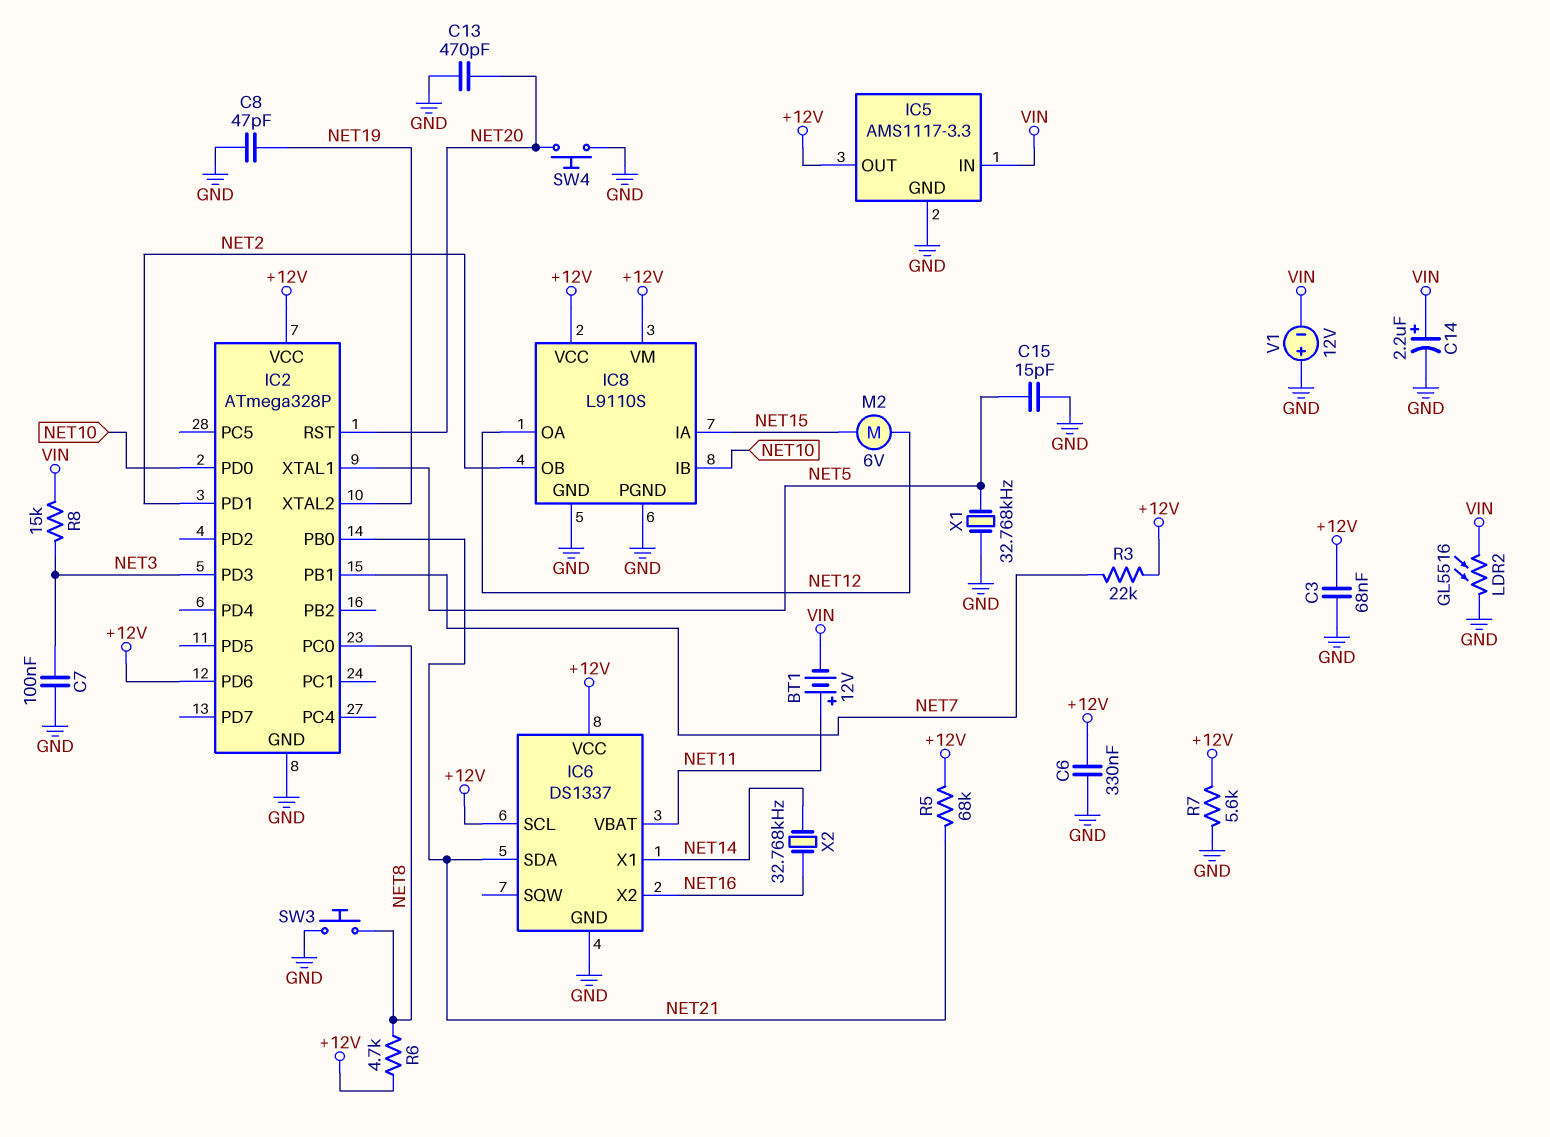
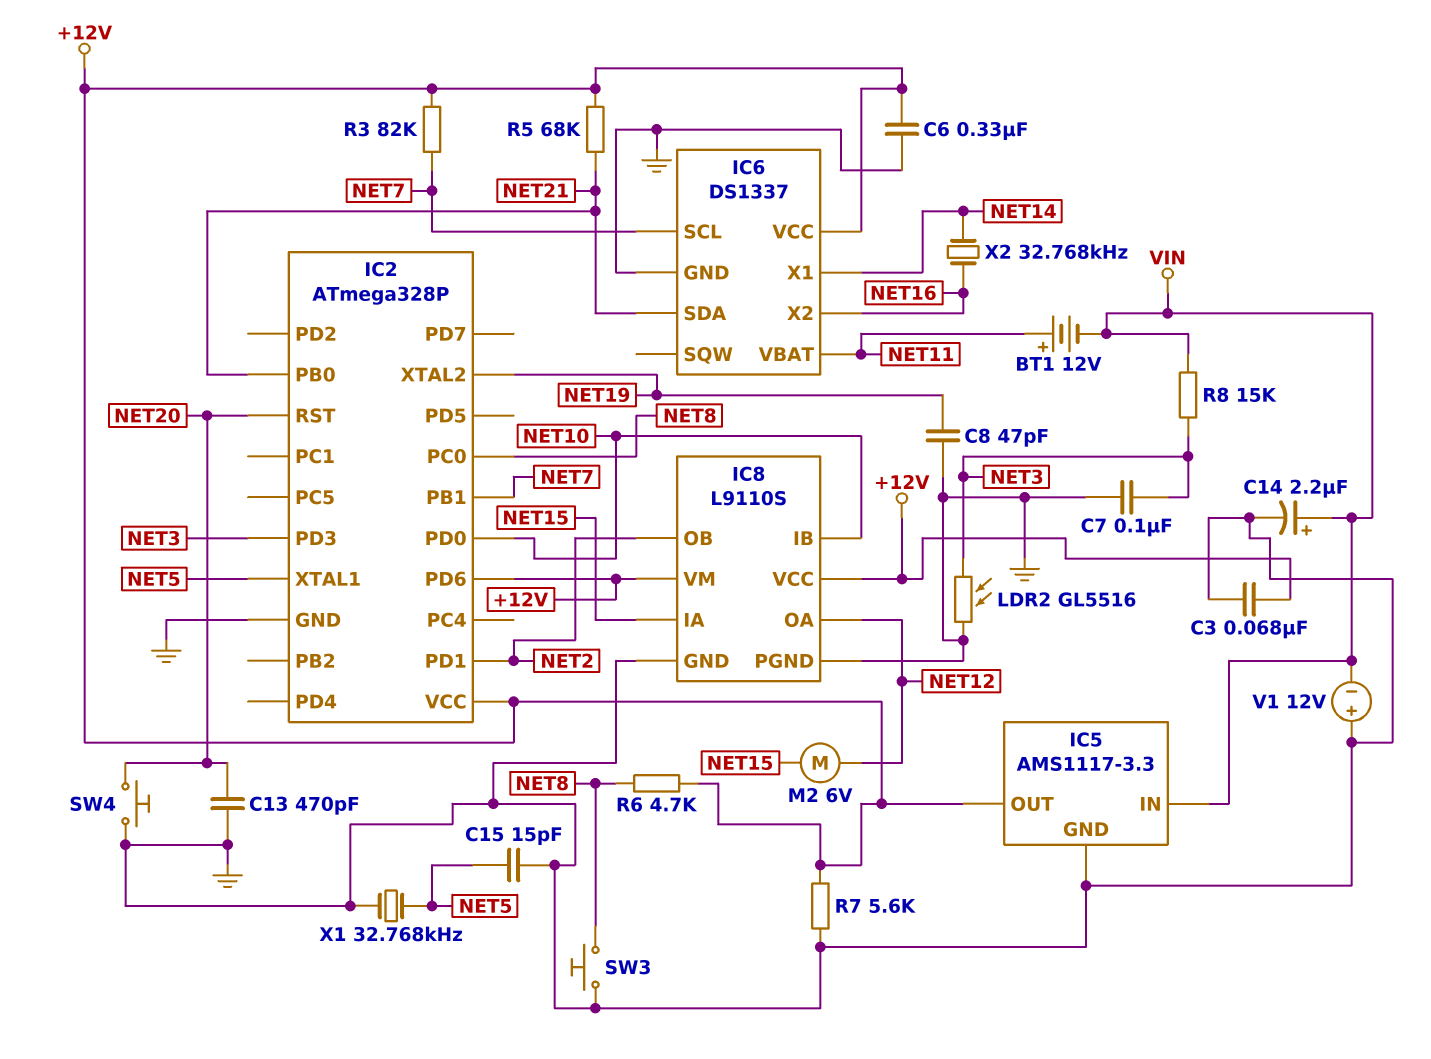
IC6 pin SCL: +12V -> NET7
LDR2: GL5516 (GND, VIN) -> GL5516 (GND, NET3)
R3: 22k (+12V, NET7) -> 82k (+12V, NET7)

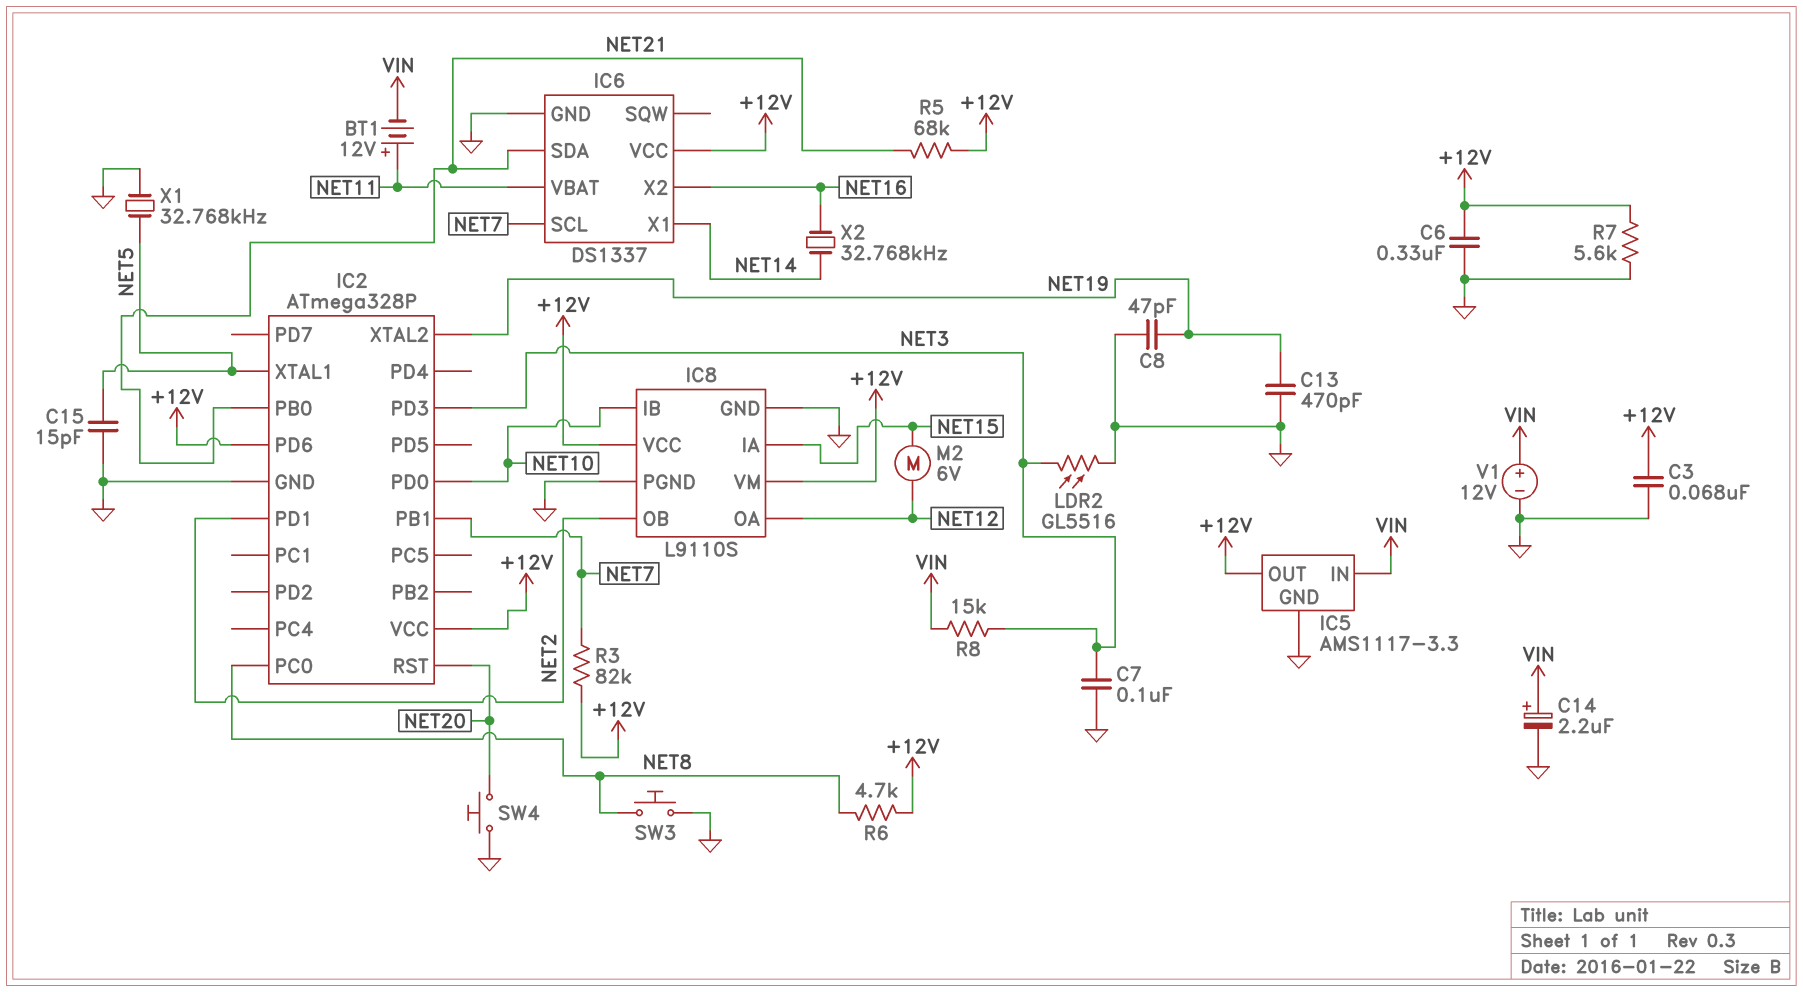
C13: 470pF (GND, NET20) -> 470pF (GND, NET19)
V1: 12V (plus GND, minus VIN) -> 12V (plus VIN, minus GND)

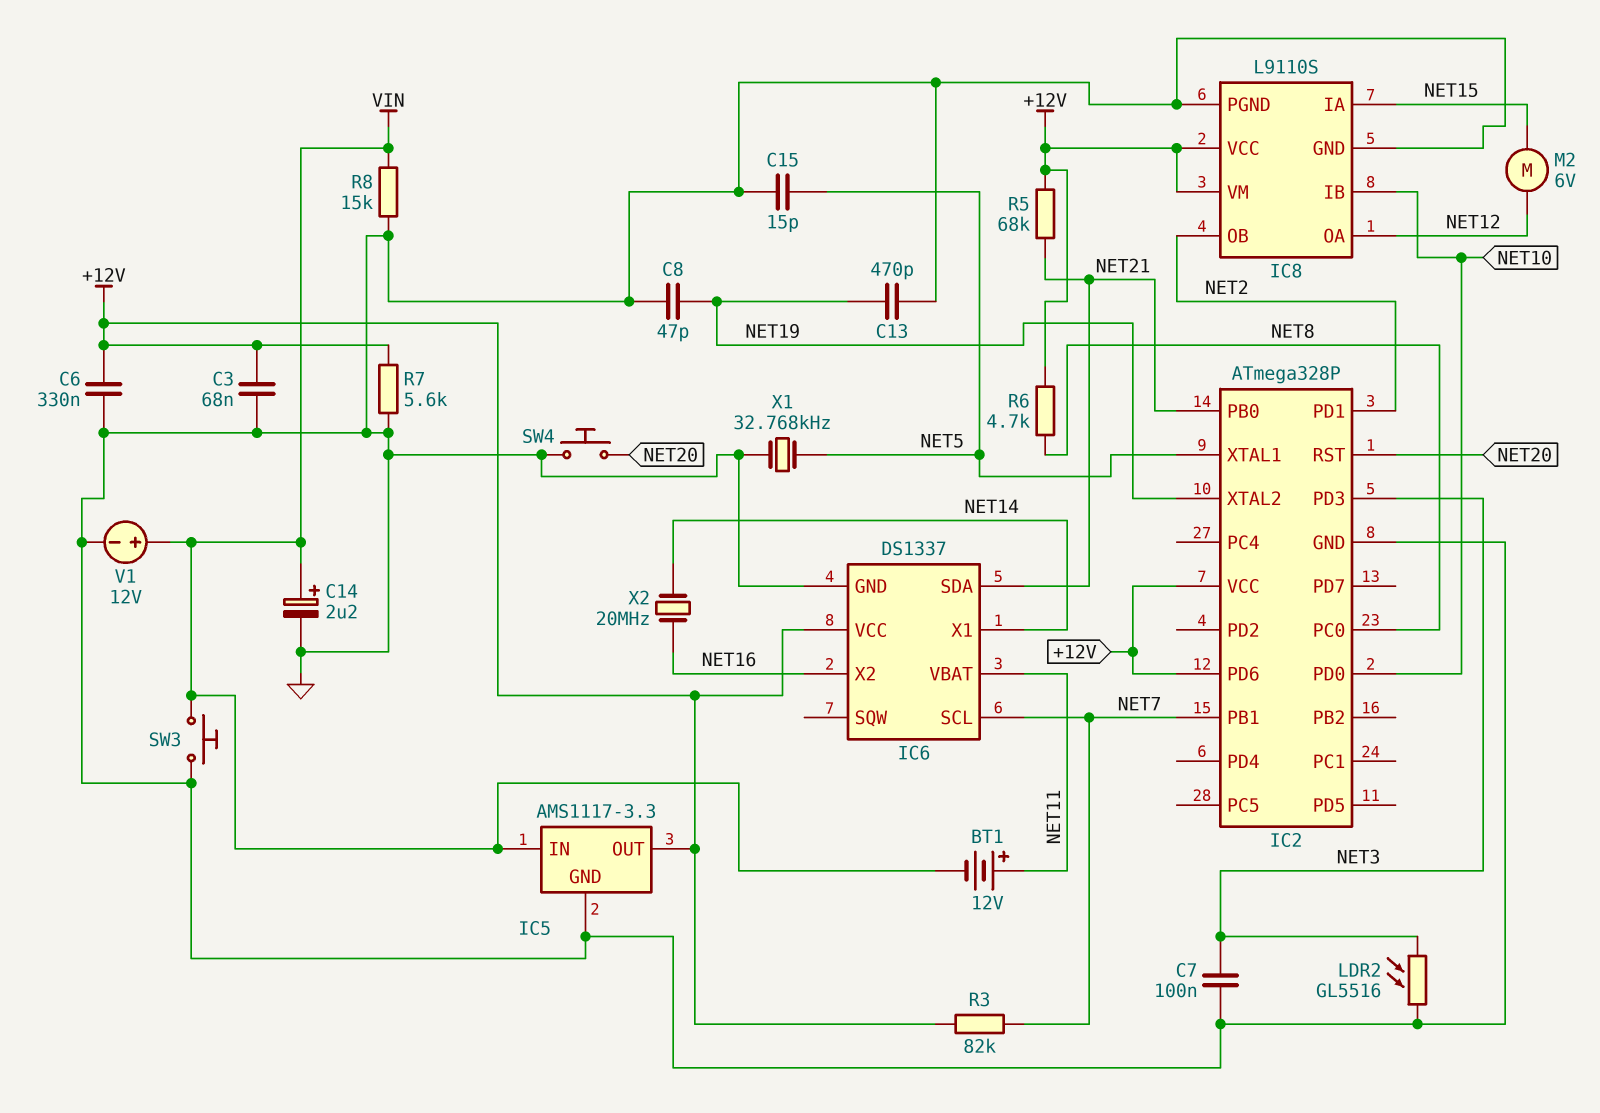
R8: 15k (NET3, VIN) -> 15k (GND, VIN)
SW3: button (GND, NET8) -> button (GND, VIN)
X2: 32.768kHz (NET14, NET16) -> 20MHz (NET14, NET16)

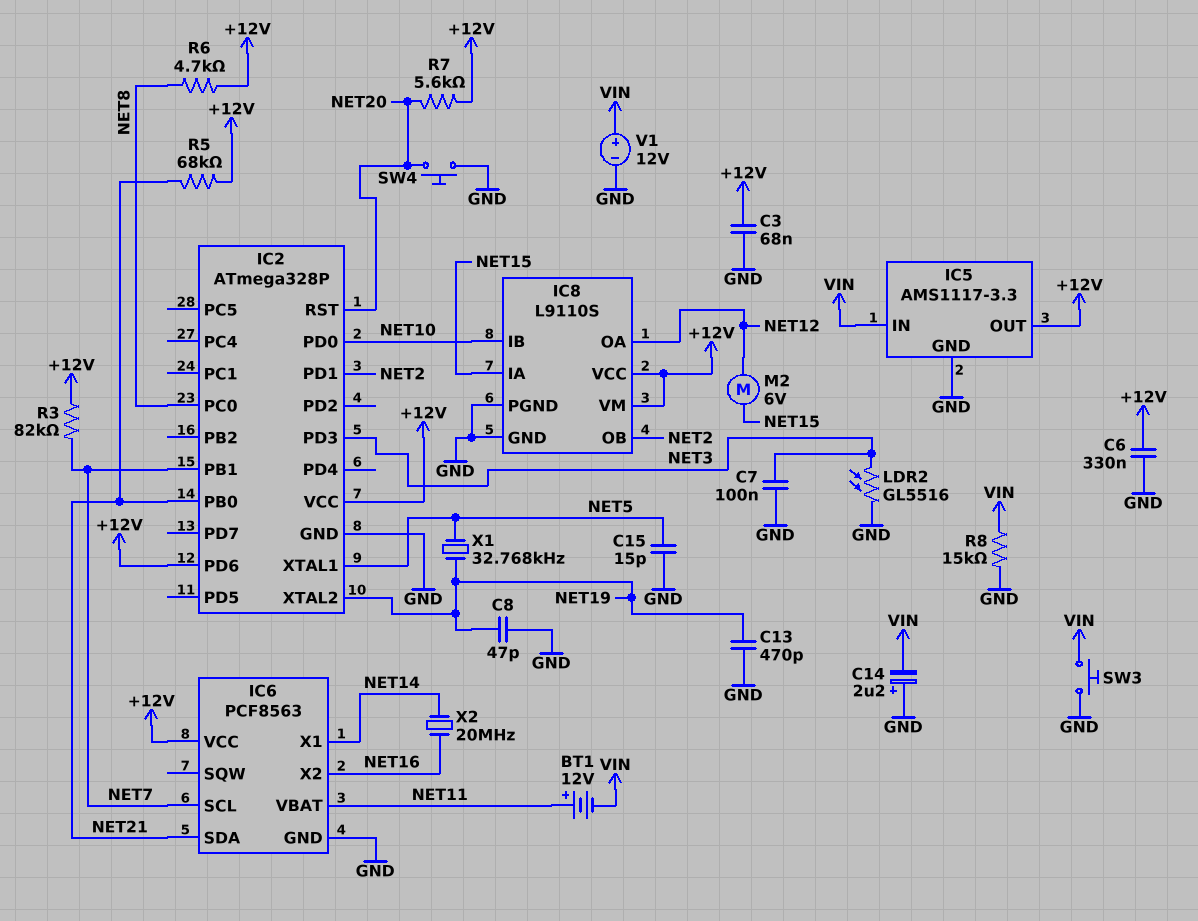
C14: 2.2uF (plus VIN, minus GND) -> 2.2uF (plus GND, minus VIN)
IC6: DS1337 -> PCF8563
R7: 5.6k (+12V, GND) -> 5.6k (+12V, NET20)
X1: 32.768kHz (GND, NET5) -> 32.768kHz (NET5, NET19)

